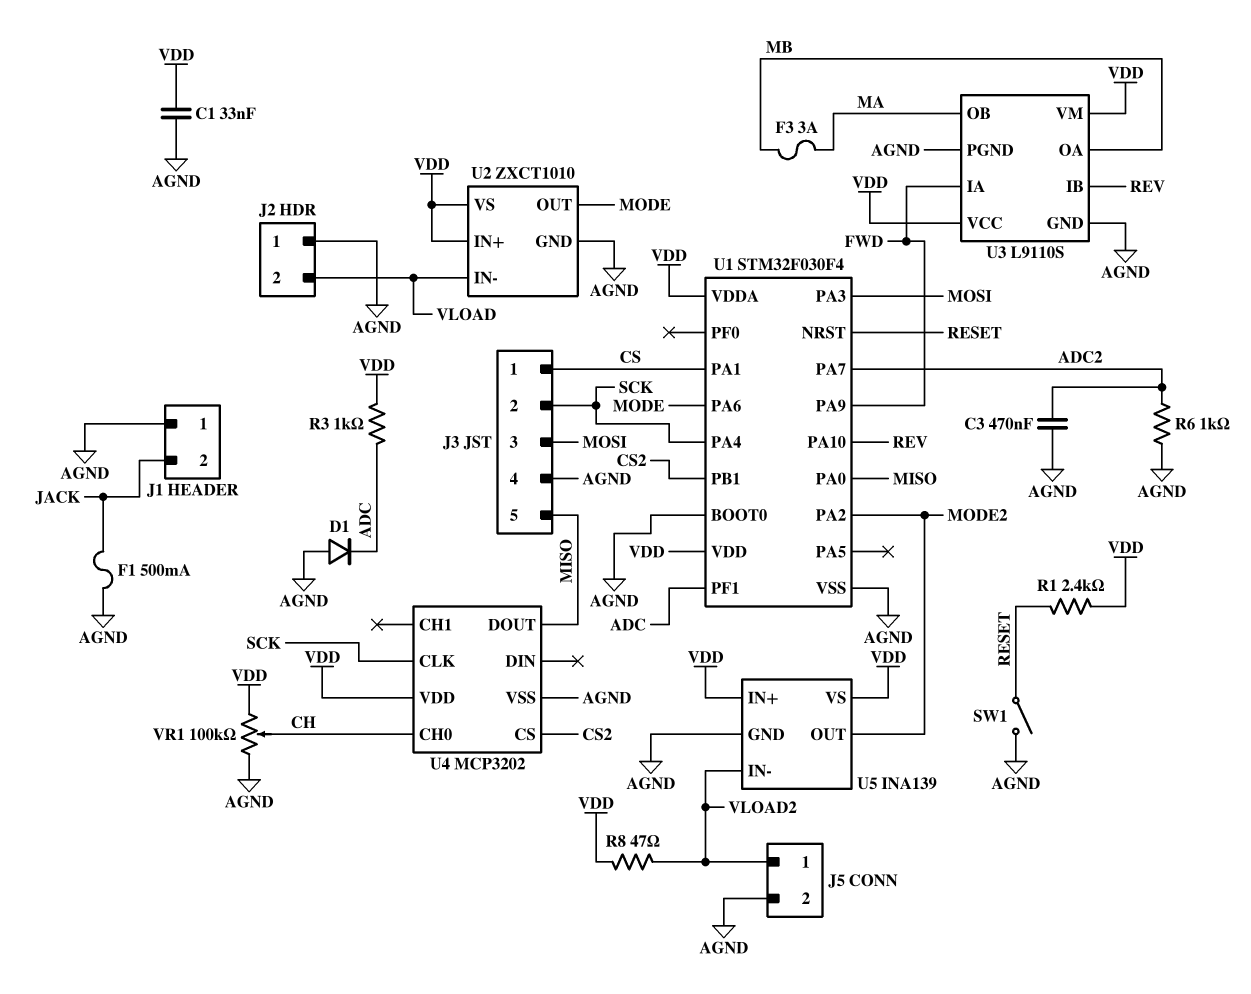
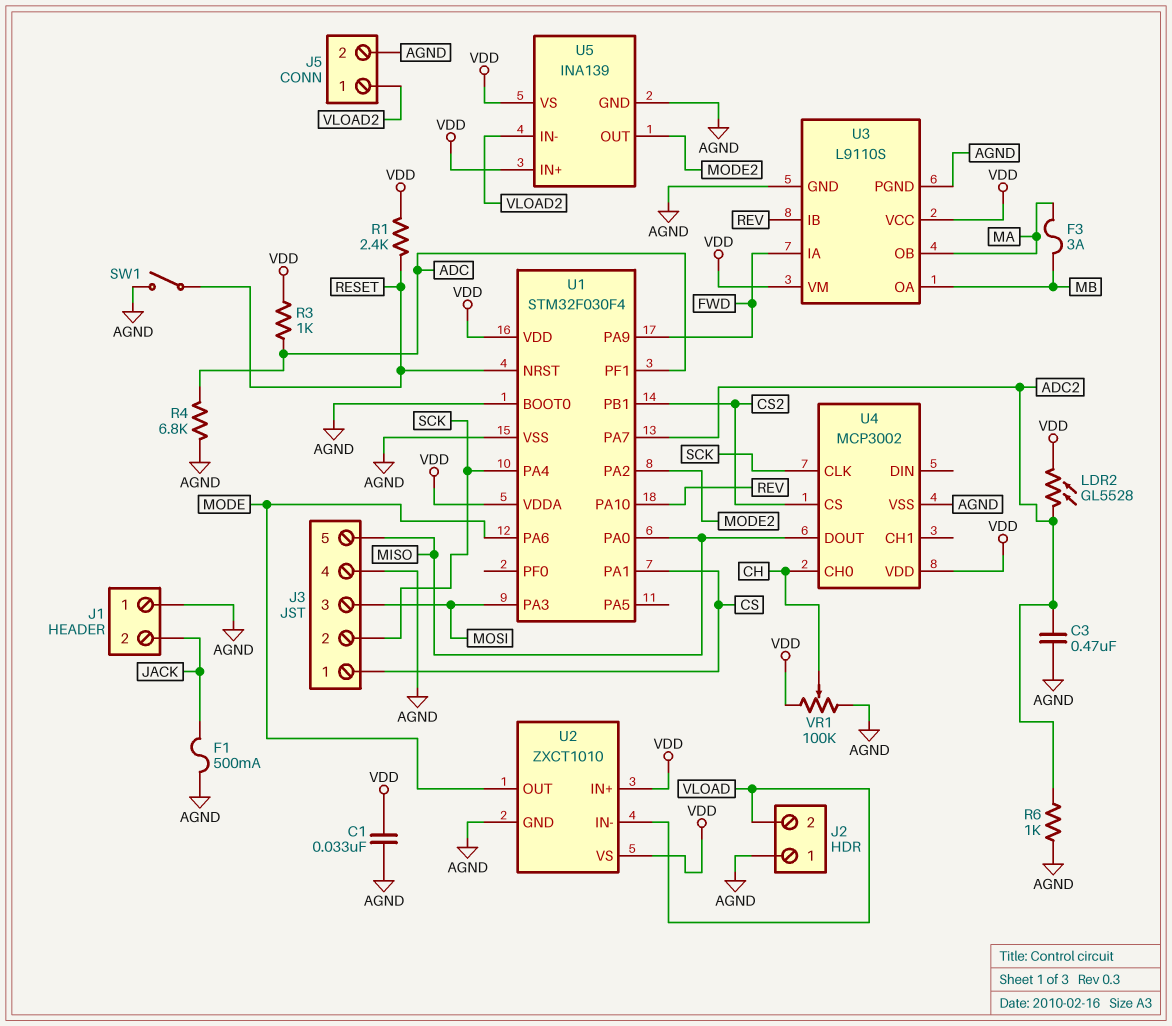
D1: diode (A AGND, K ADC) -> none
LDR2: none -> GL5528 (ADC2, VDD)
R4: none -> 6.8k (ADC, AGND)
R8: 47 (VDD, VLOAD2) -> none
U4: MCP3202 -> MCP3002

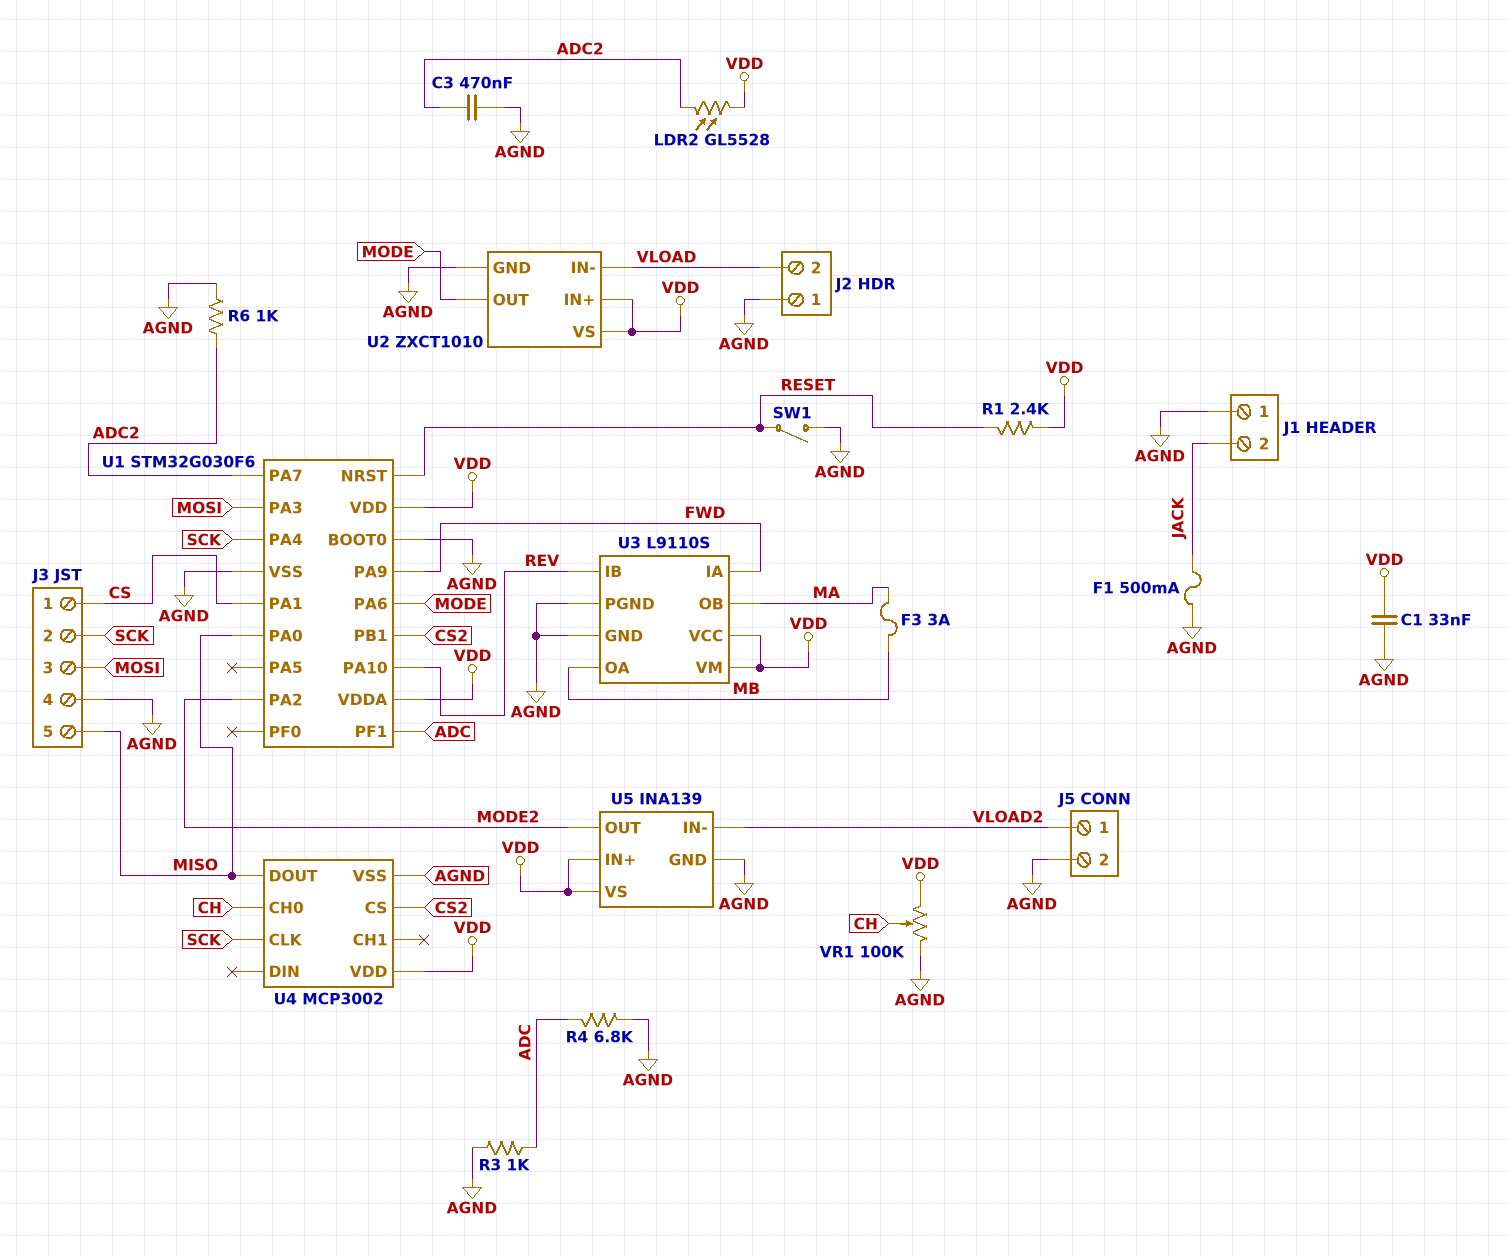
R3: 1k (ADC, VDD) -> 1k (ADC, AGND)
U1: STM32F030F4 -> STM32G030F6

